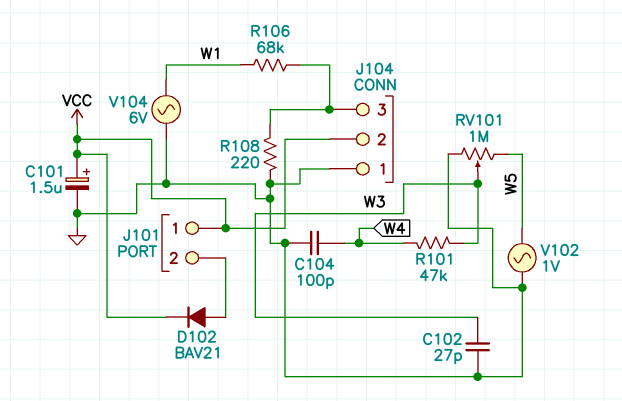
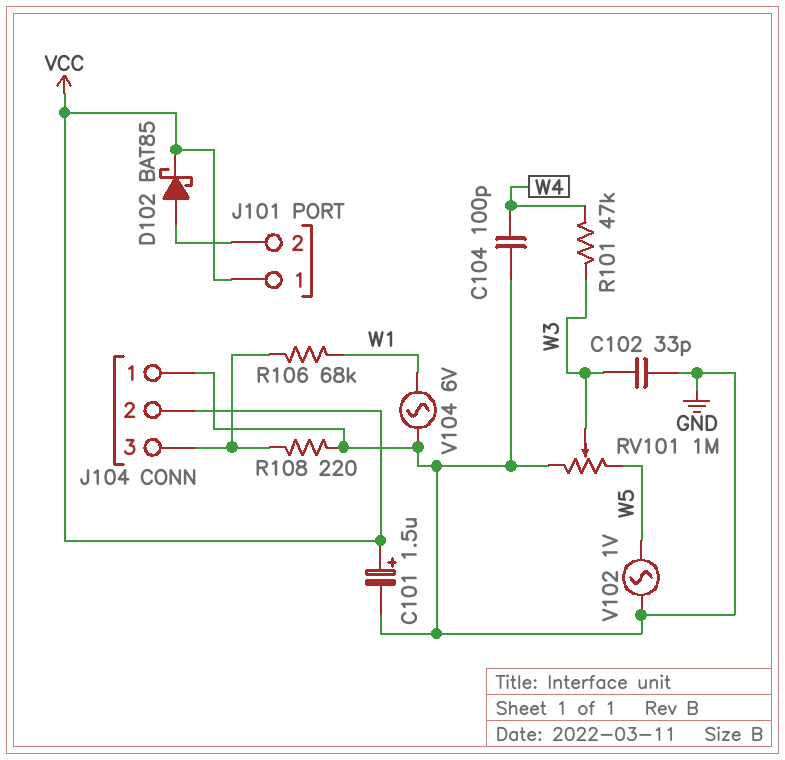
C102: 27pF (GND, W3) -> 33pF (GND, W3)
D102: diode BAV21 (A J101/2, K VCC) -> schottky BAT85 (A J101/2, K VCC)

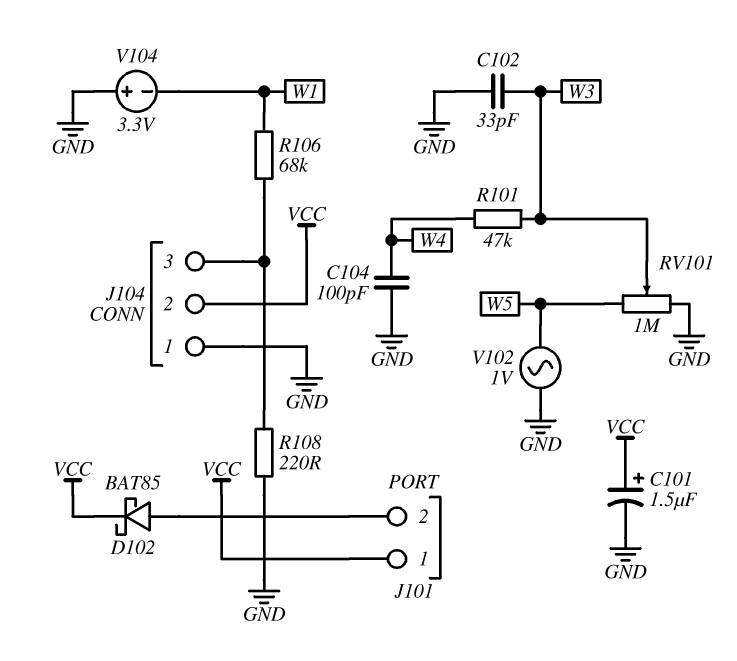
V104: AC 6V (GND, W1) -> 3.3V (plus GND, minus W1)

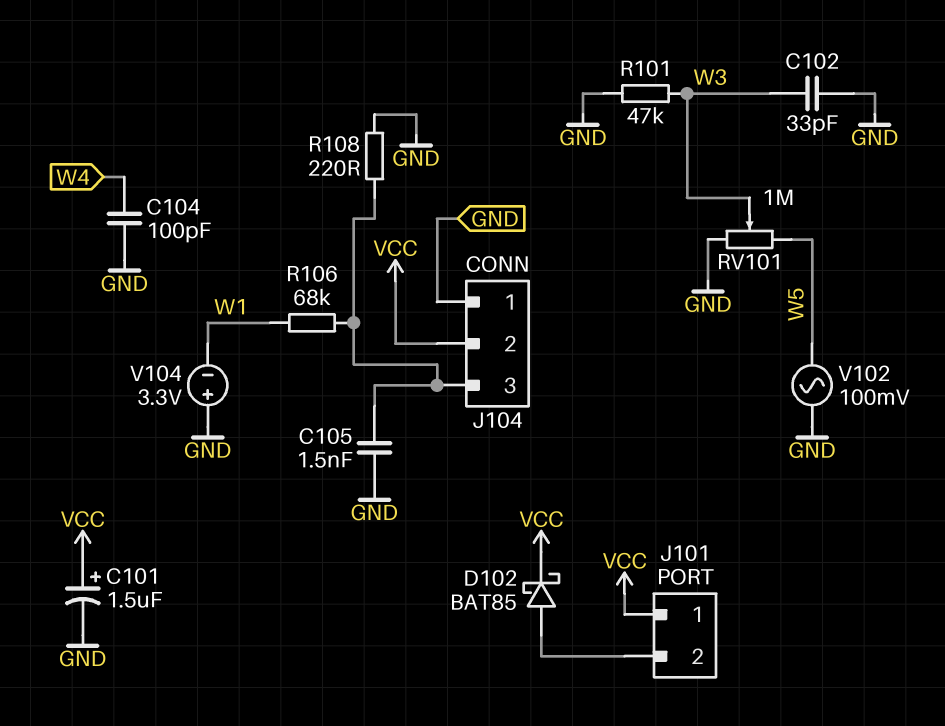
C105: none -> 1.5nF (GND, J104/3)
R101: 47k (W3, W4) -> 47k (GND, W3)
V102: AC 1V (GND, W5) -> AC 100mV (GND, W5)

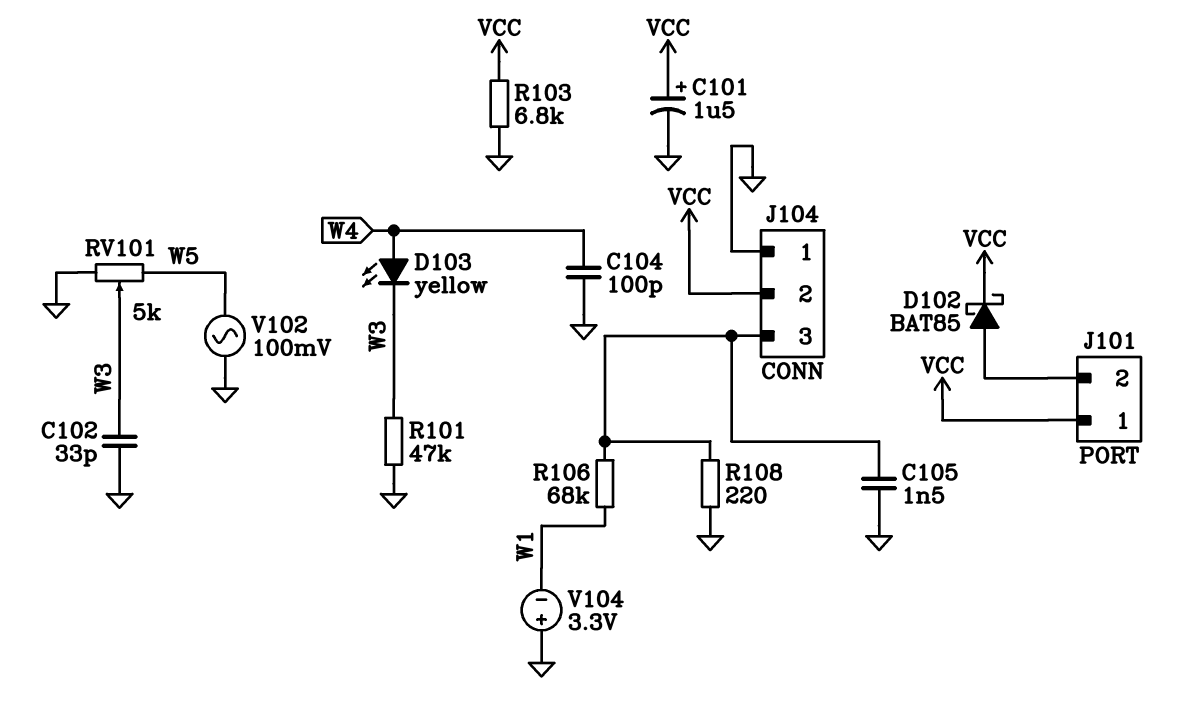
D103: none -> LED yellow (A W4, K W3)
R103: none -> 6.8k (GND, VCC)
RV101: 1M (GND, W5, wiper W3) -> 5k (GND, W5, wiper W3)

